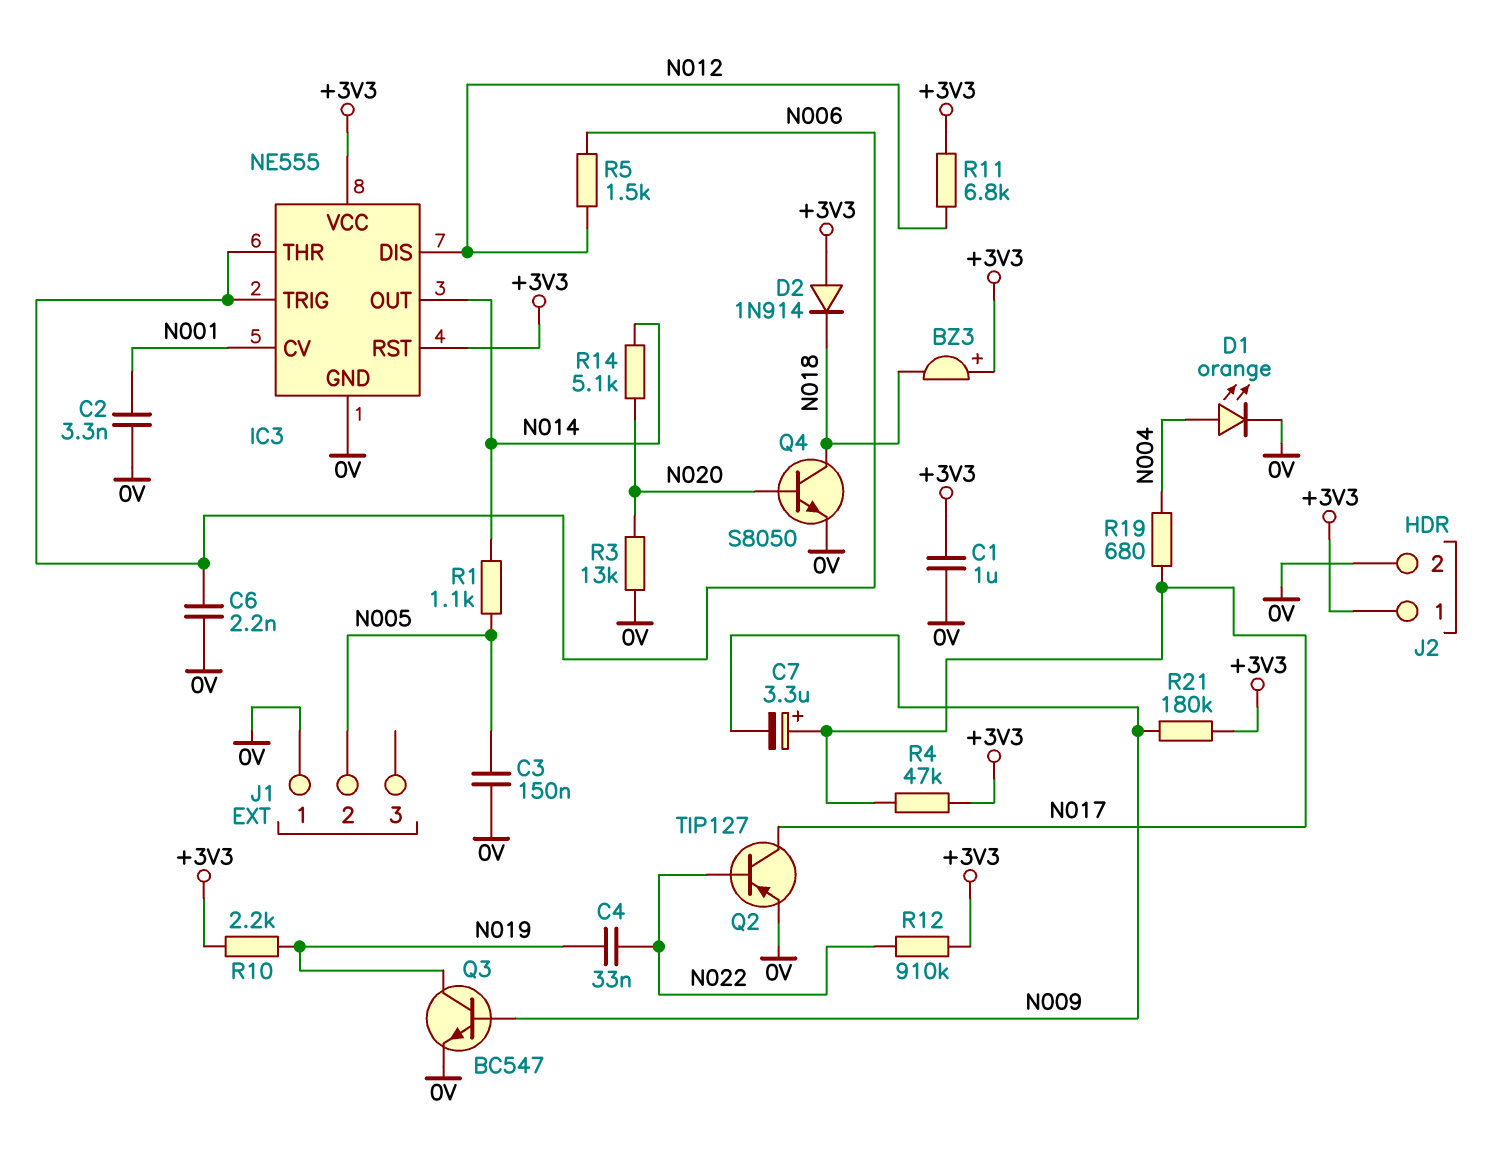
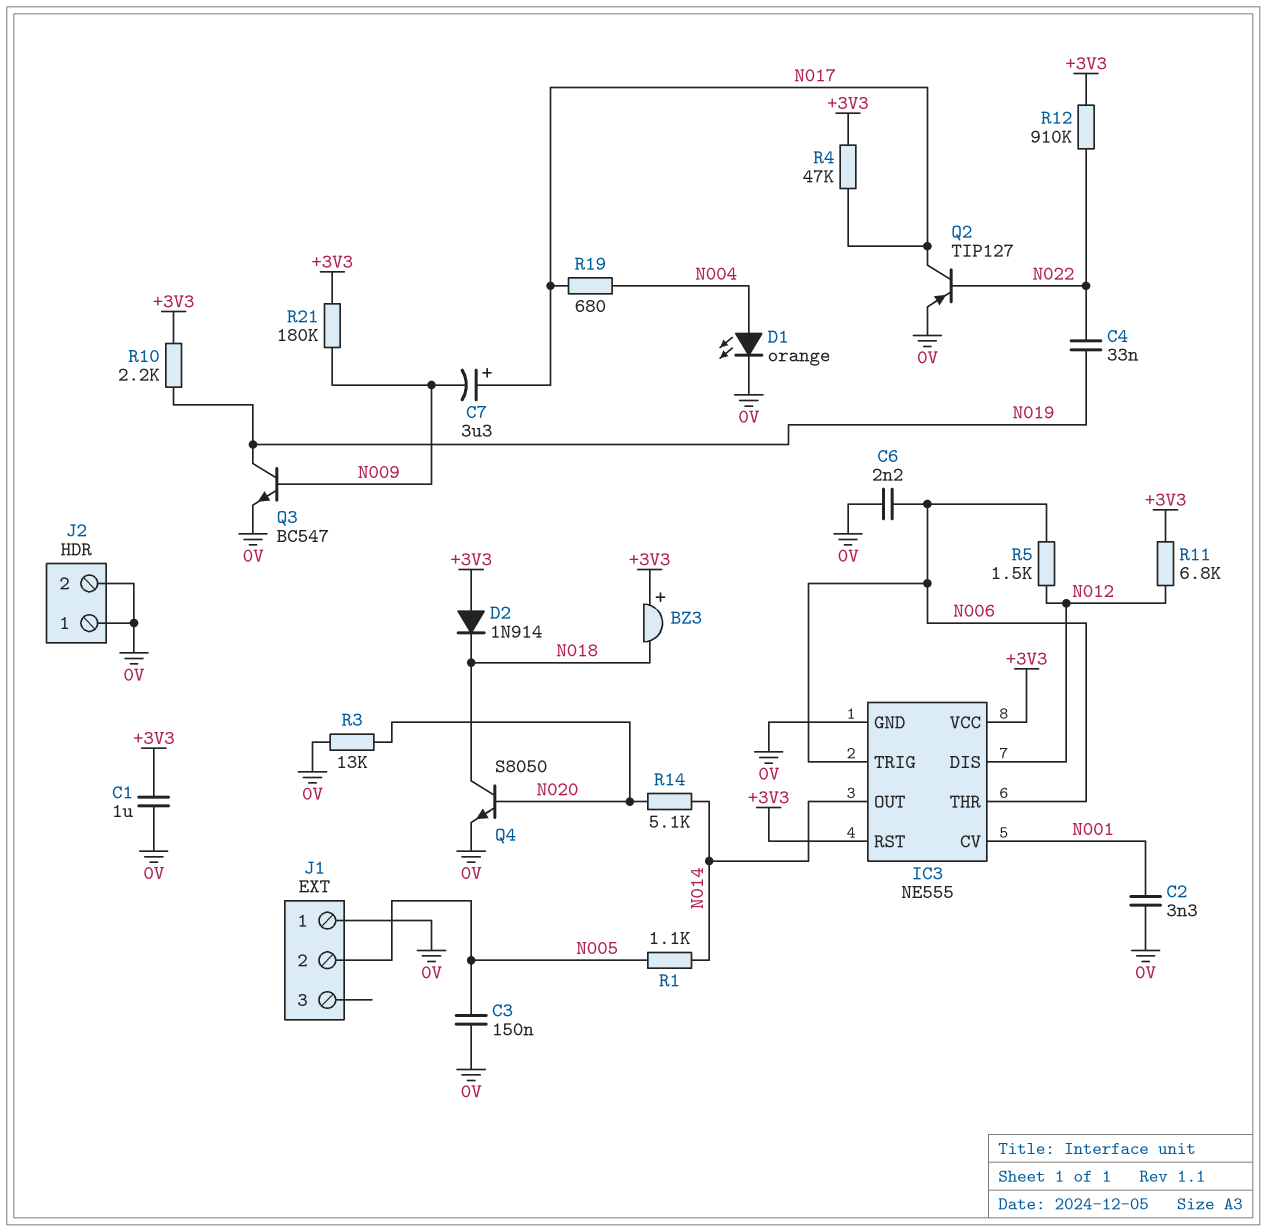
J2 pin 1: +3V3 -> 0V

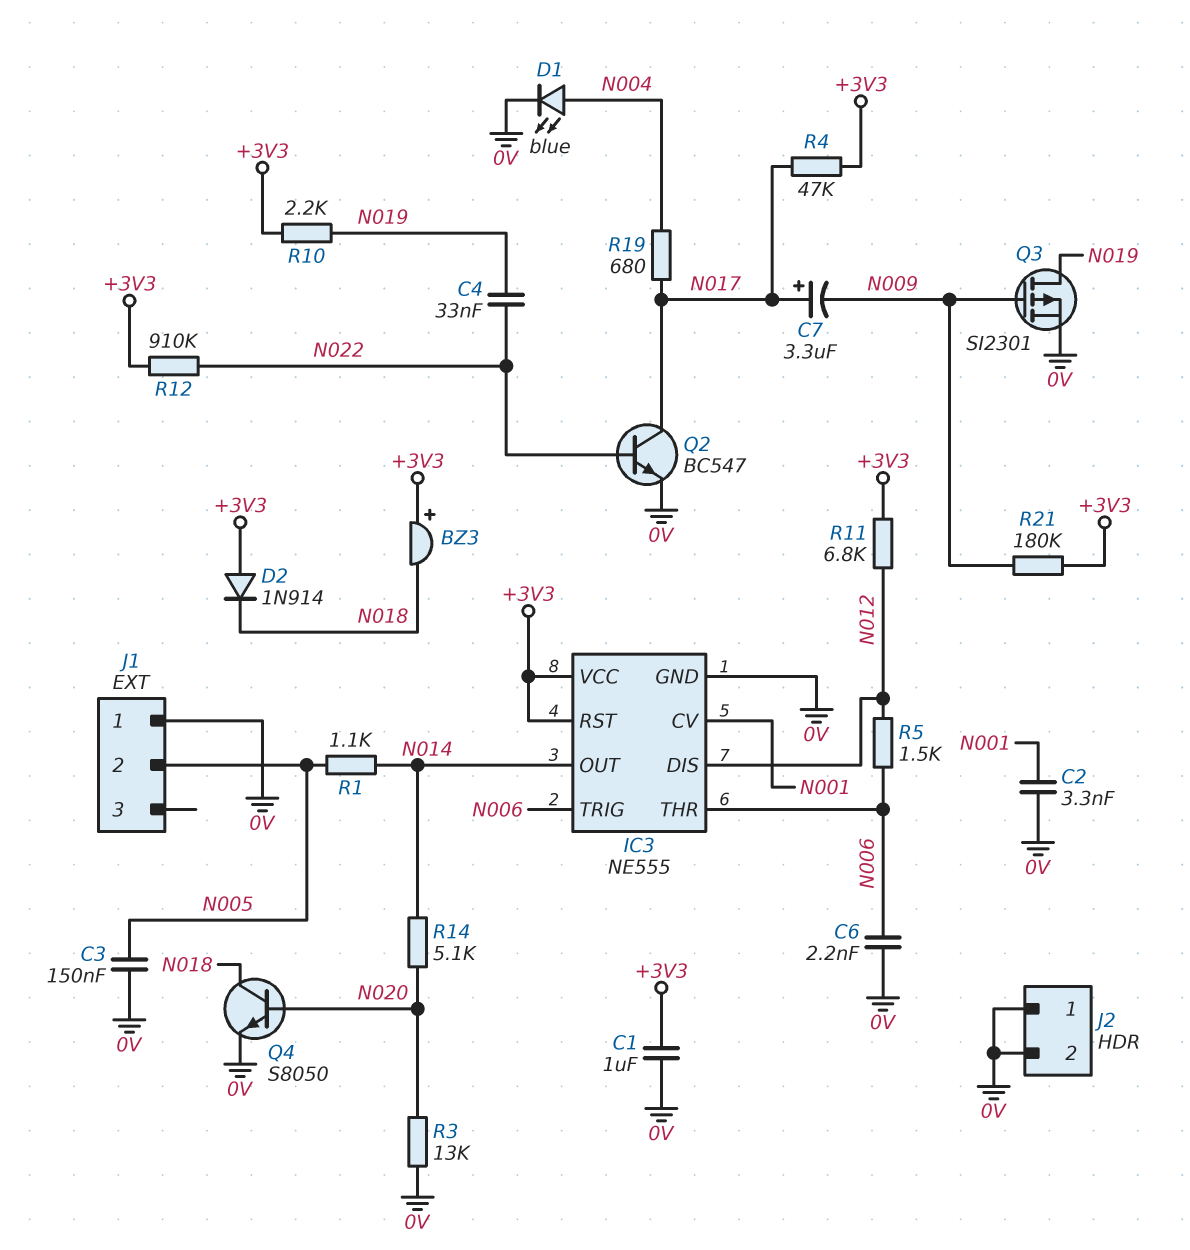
D1: LED orange (A N004, K 0V) -> LED blue (A N004, K 0V)
Q2: PNP TIP127 (B N022, C N017, E 0V) -> NPN BC547 (B N022, C N017, E 0V)
Q3: NPN BC547 (B N009, C N019, E 0V) -> PMOS SI2301 (G N009, D N019, S 0V)

